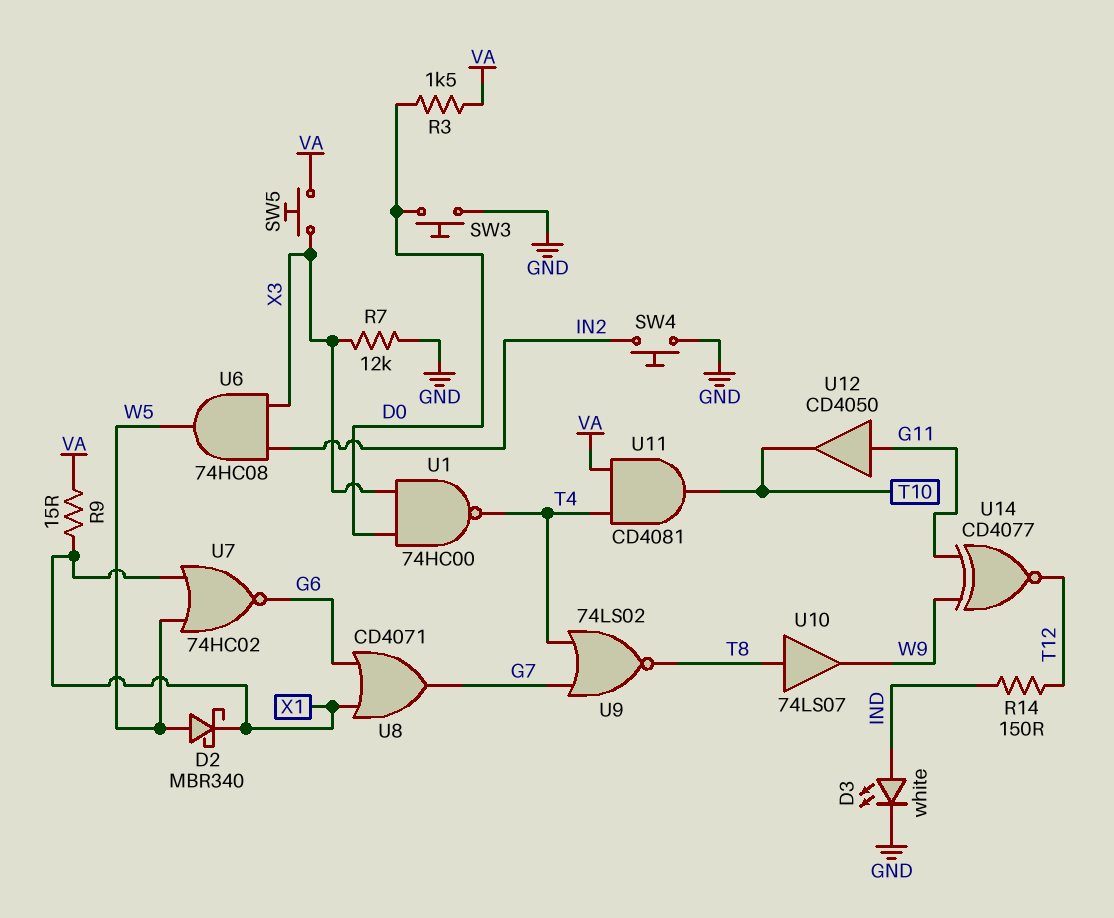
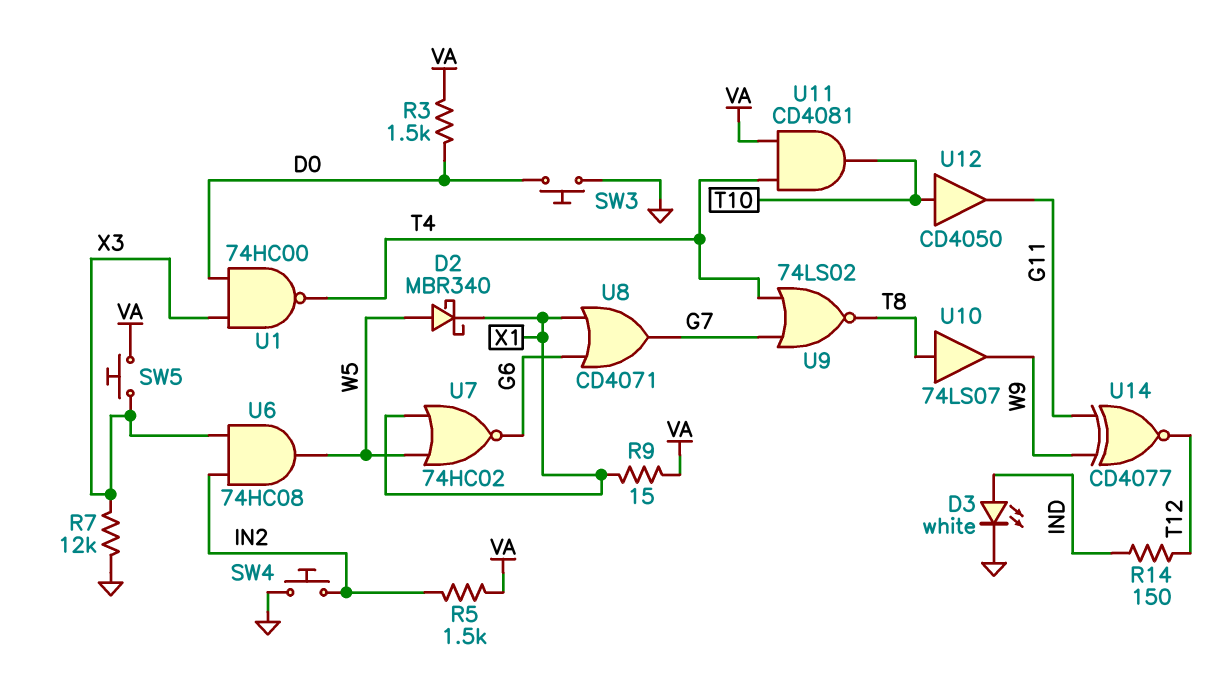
R5: none -> 1.5k (IN2, VA)
U12: buffer CD4050 (in G11, out T10) -> buffer CD4050 (in T10, out G11)

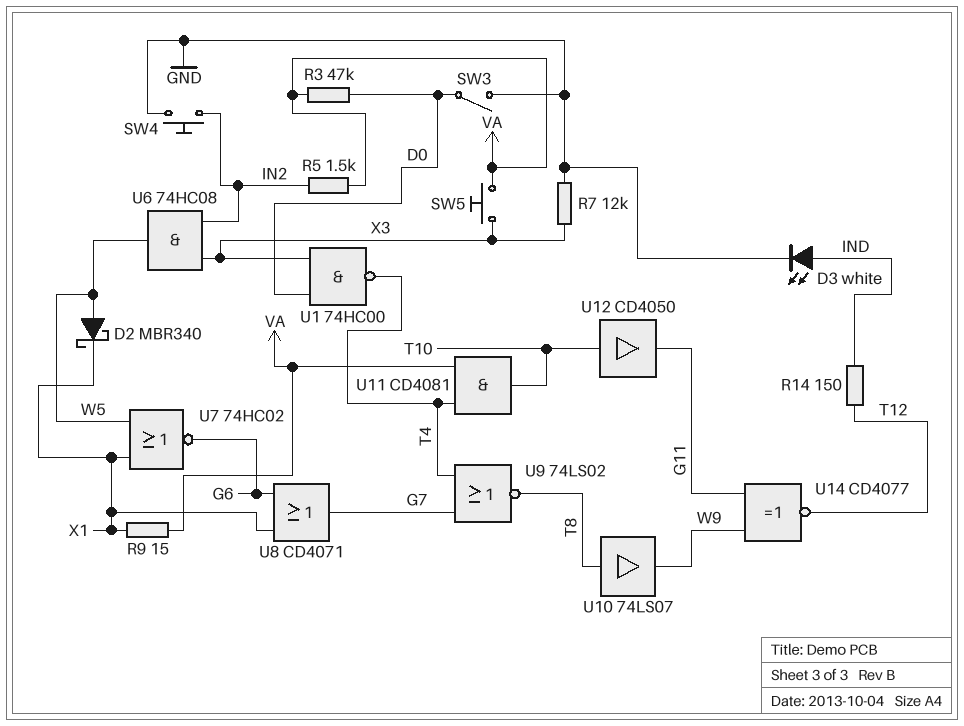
R3: 1.5k (D0, VA) -> 47k (D0, VA)
SW3: button (D0, GND) -> switch (D0, GND)

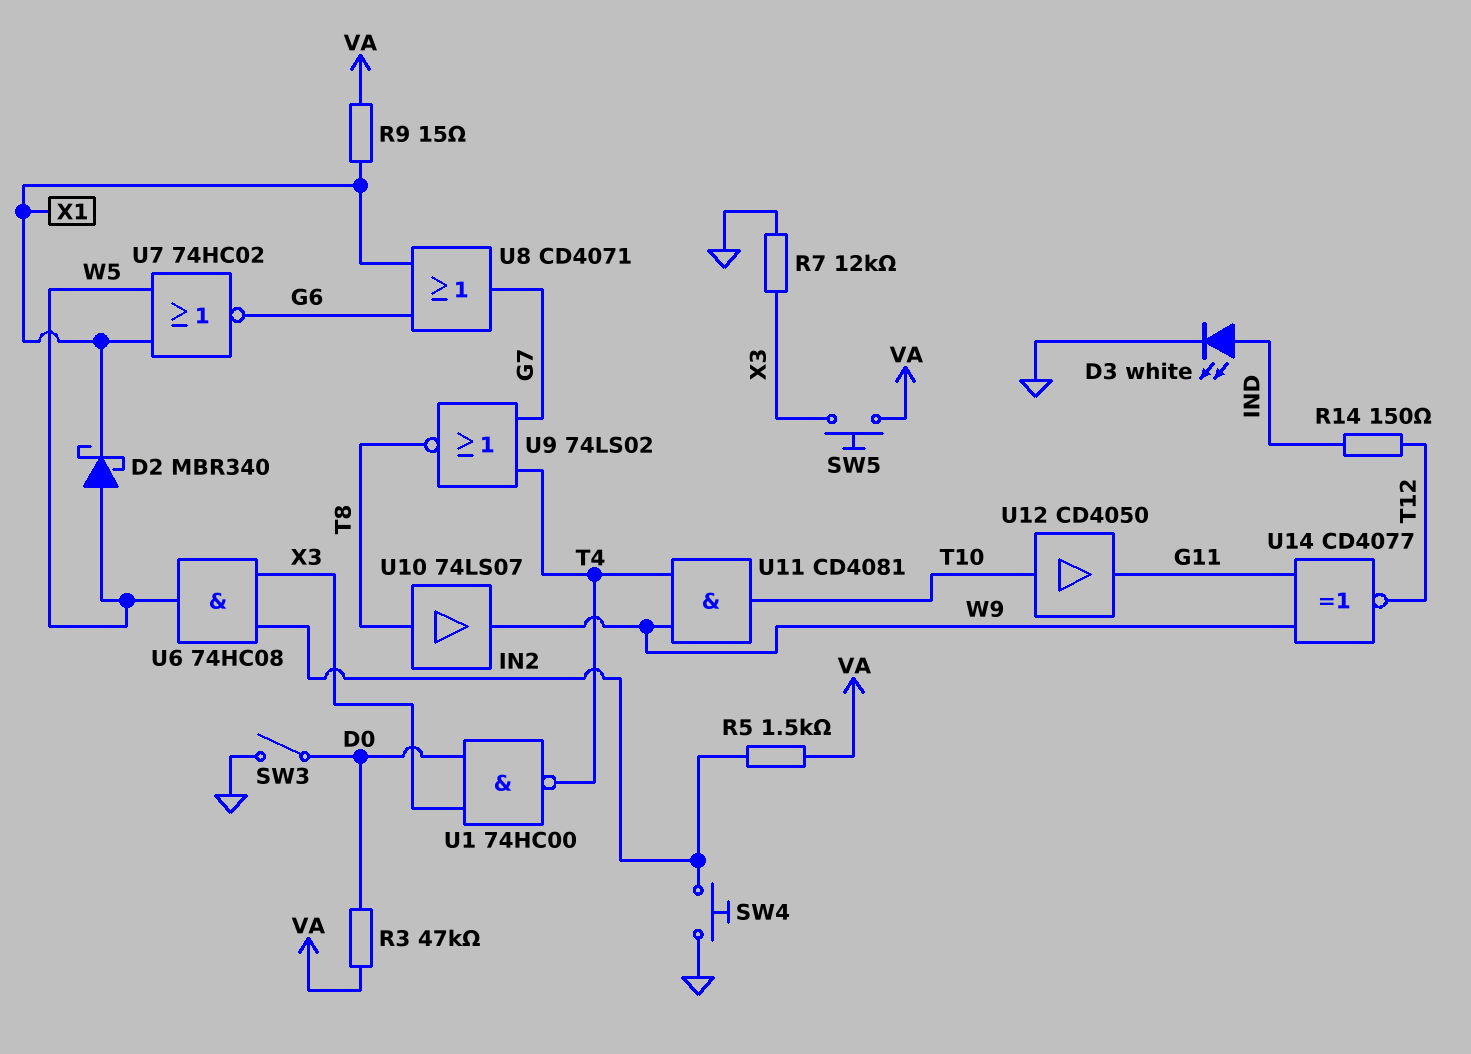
U11: AND CD4081 (in T4, in VA, out T10) -> AND CD4081 (in T4, in W9, out T10)

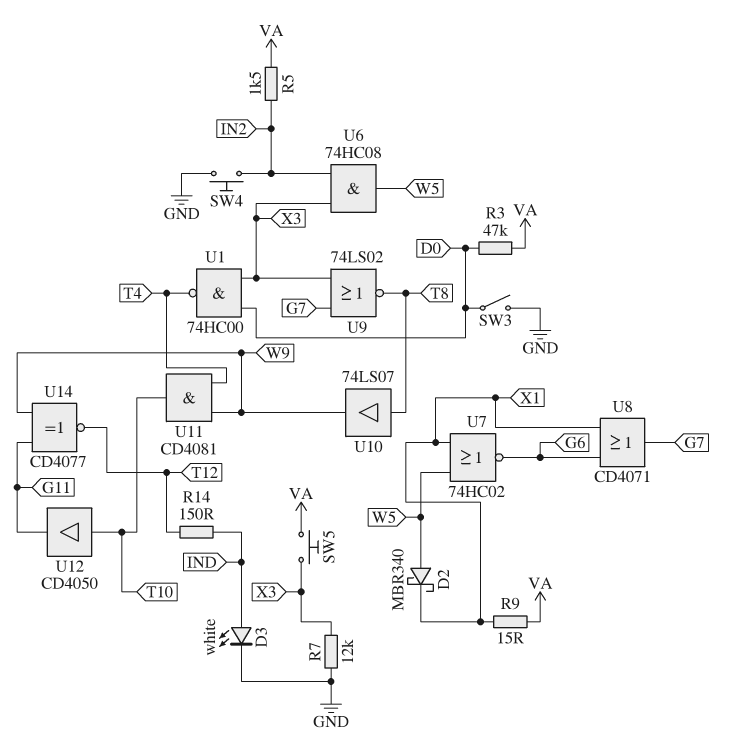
U9: NOR 74LS02 (in G7, in T4, out T8) -> NOR 74LS02 (in G7, in X3, out T8)

